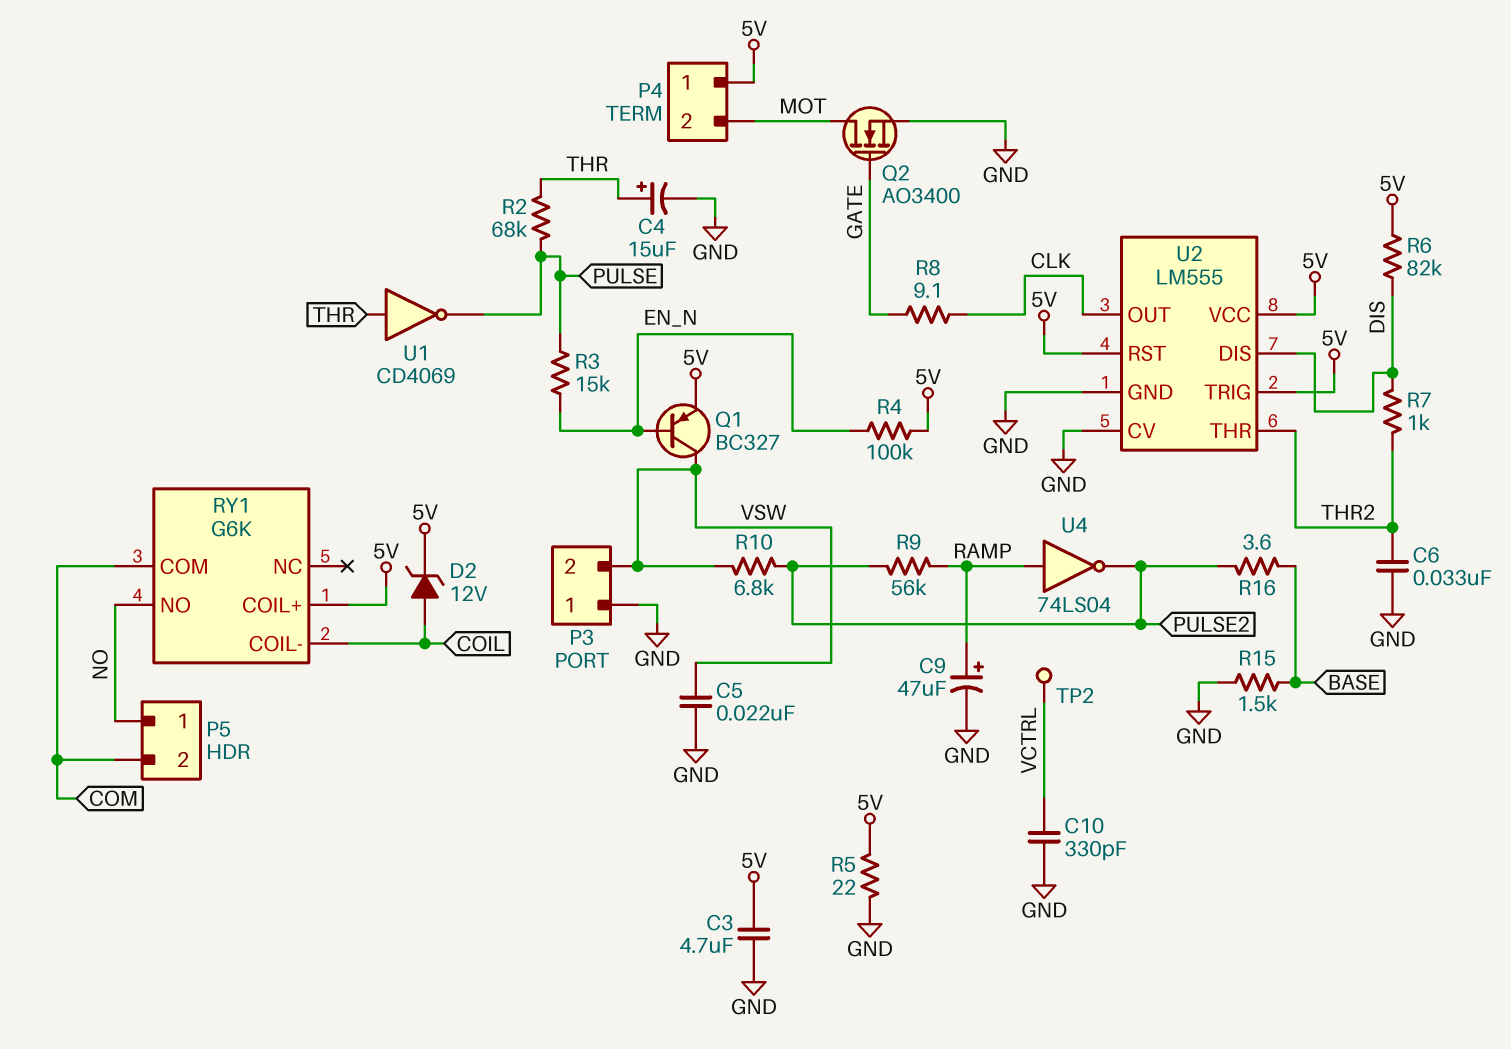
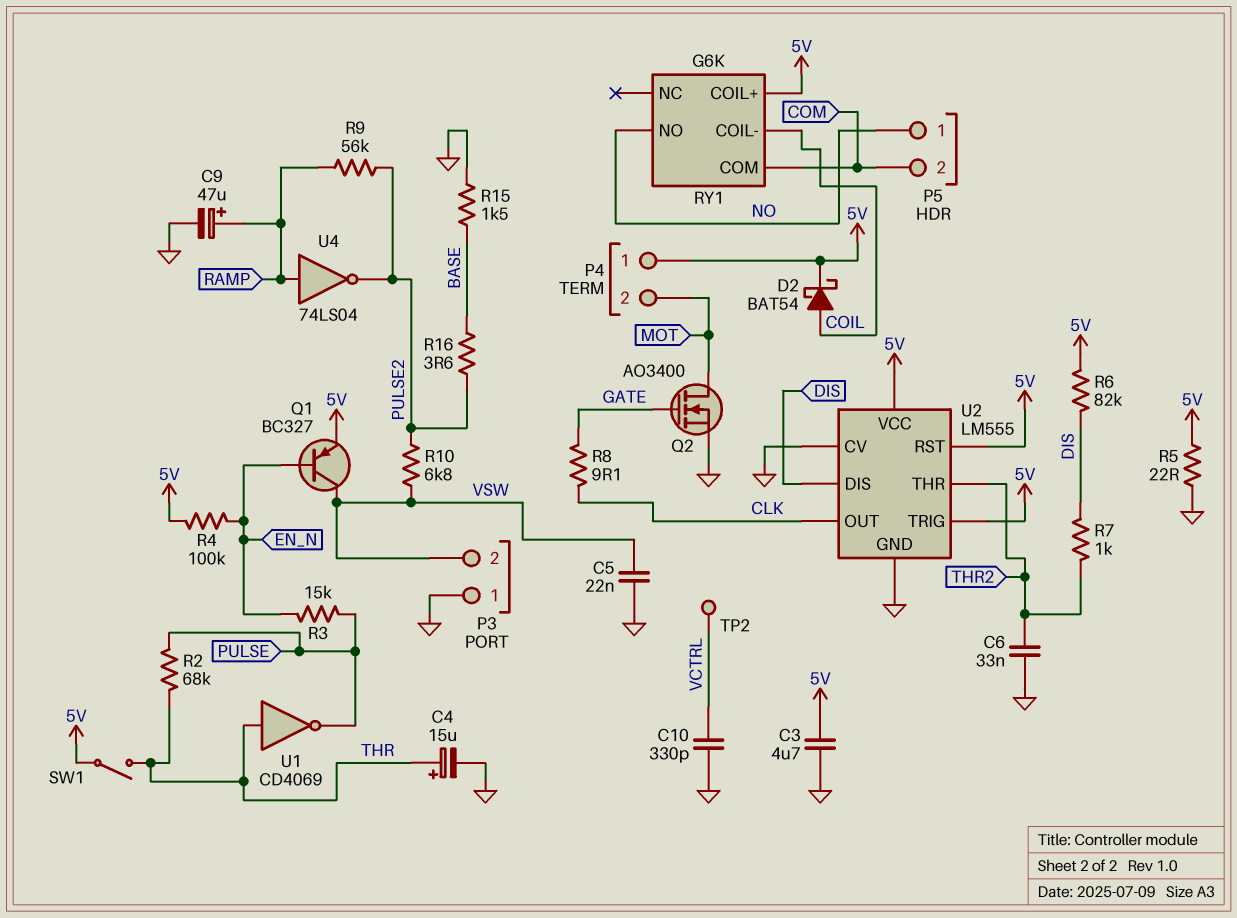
D2: zener 12V (A COIL, K 5V) -> schottky BAT54 (A COIL, K 5V)
SW1: none -> switch (5V, THR)

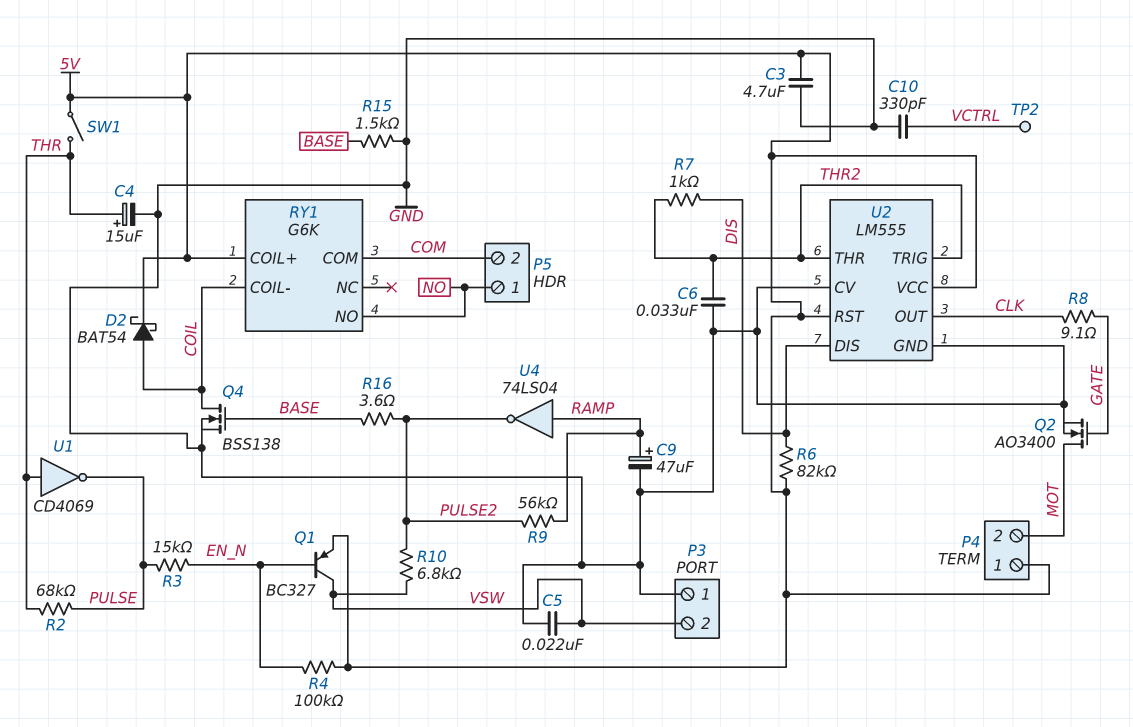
Q4: none -> NMOS BSS138 (G BASE, D COIL, S GND)
R5: 22 (5V, GND) -> none
U2 pin TRIG: 5V -> THR2

